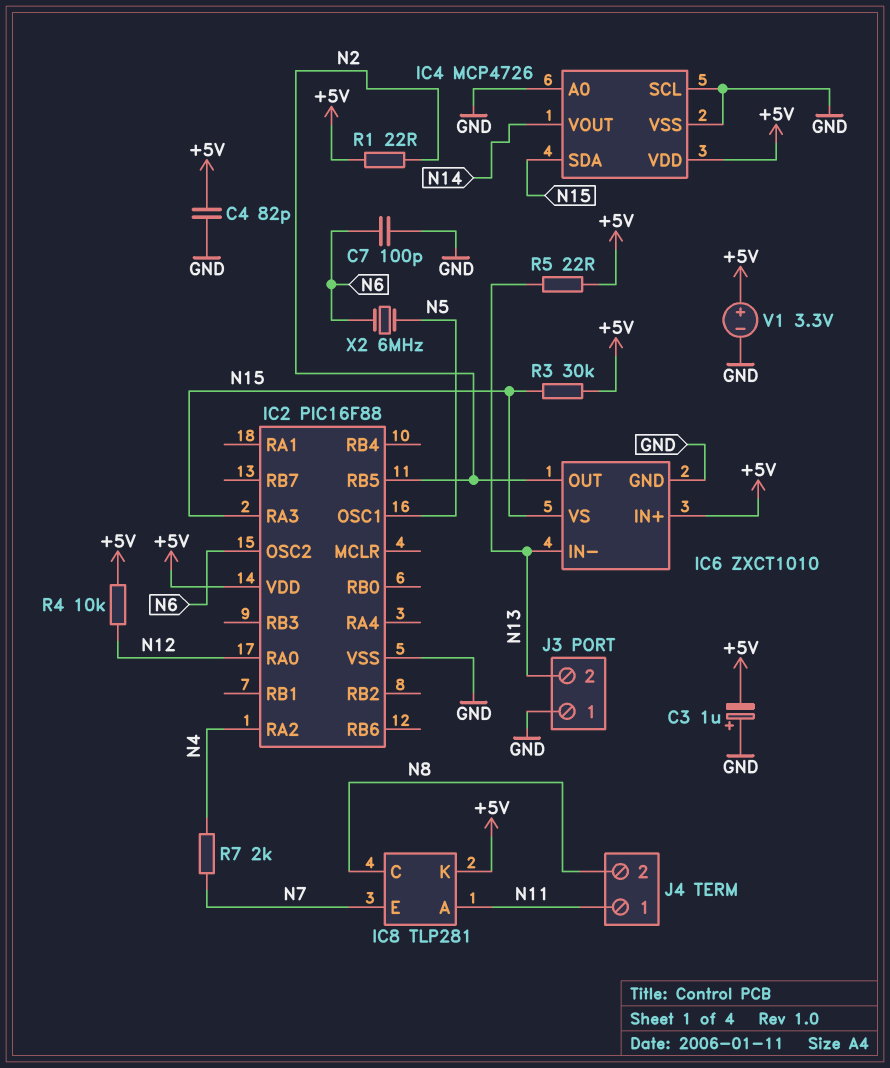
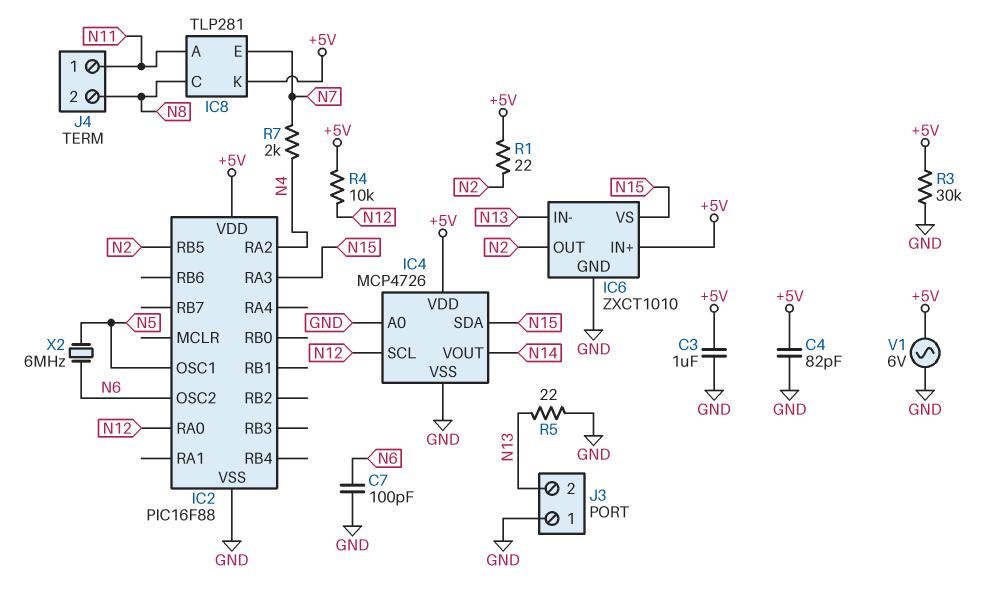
C3: 1uF (plus GND, minus +5V) -> 1uF (+5V, GND)
IC4 pin SCL: GND -> N12
R3: 30k (+5V, N15) -> 30k (+5V, GND)
R5: 22 (+5V, N13) -> 22 (GND, N13)
V1: 3.3V (plus +5V, minus GND) -> AC 6V (+5V, GND)

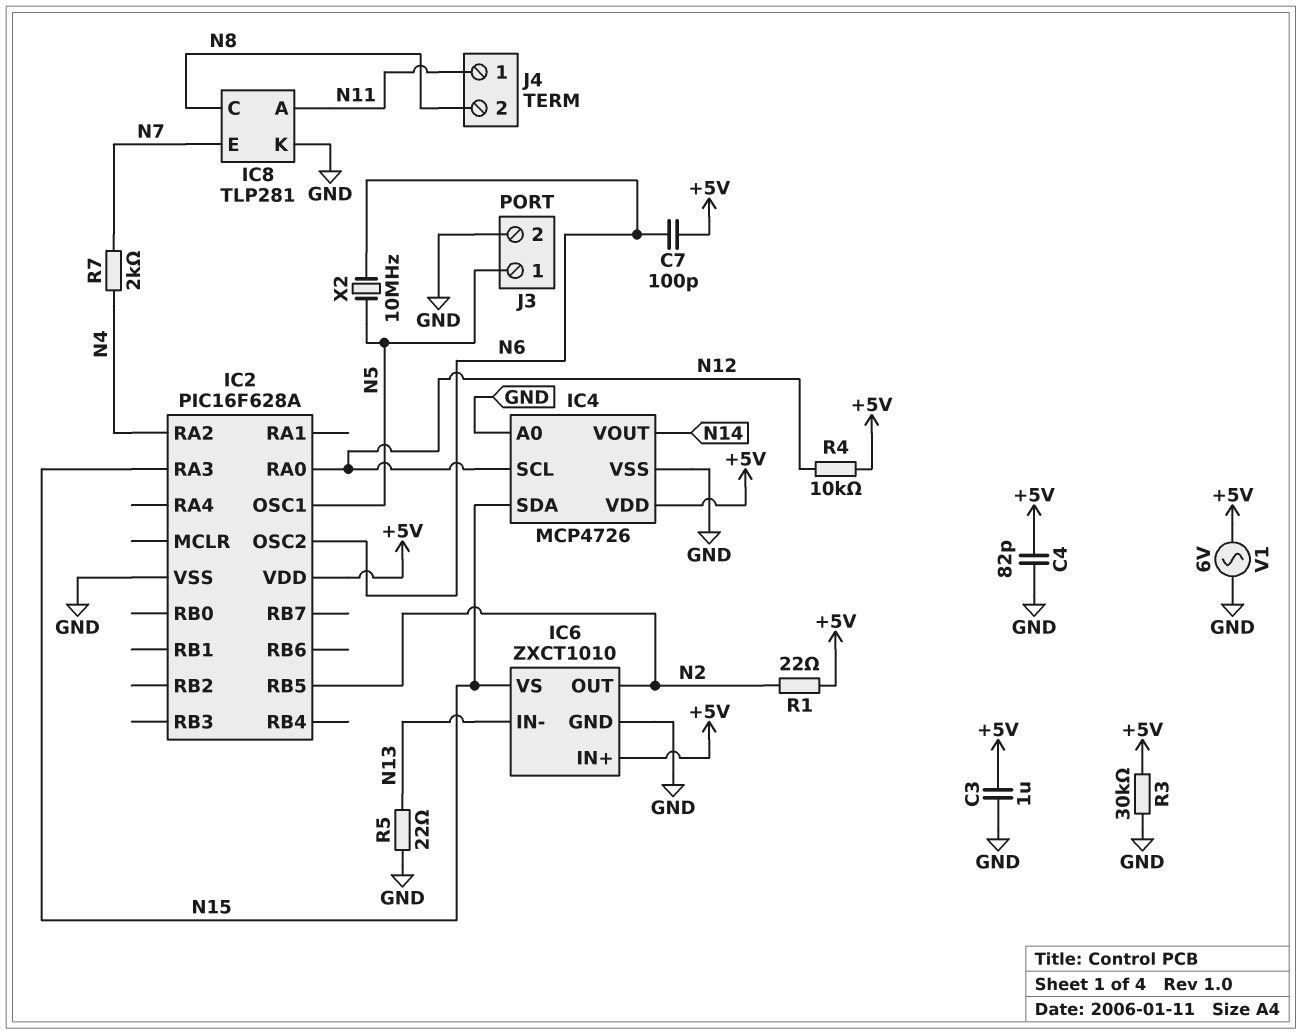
C7: 100pF (GND, N6) -> 100pF (+5V, N6)
IC2: PIC16F88 -> PIC16F628A
IC8 pin K: +5V -> GND
J3 pin 1: GND -> N5
J3 pin 2: N13 -> GND
X2: 6MHz (N5, N6) -> 10MHz (N5, N6)

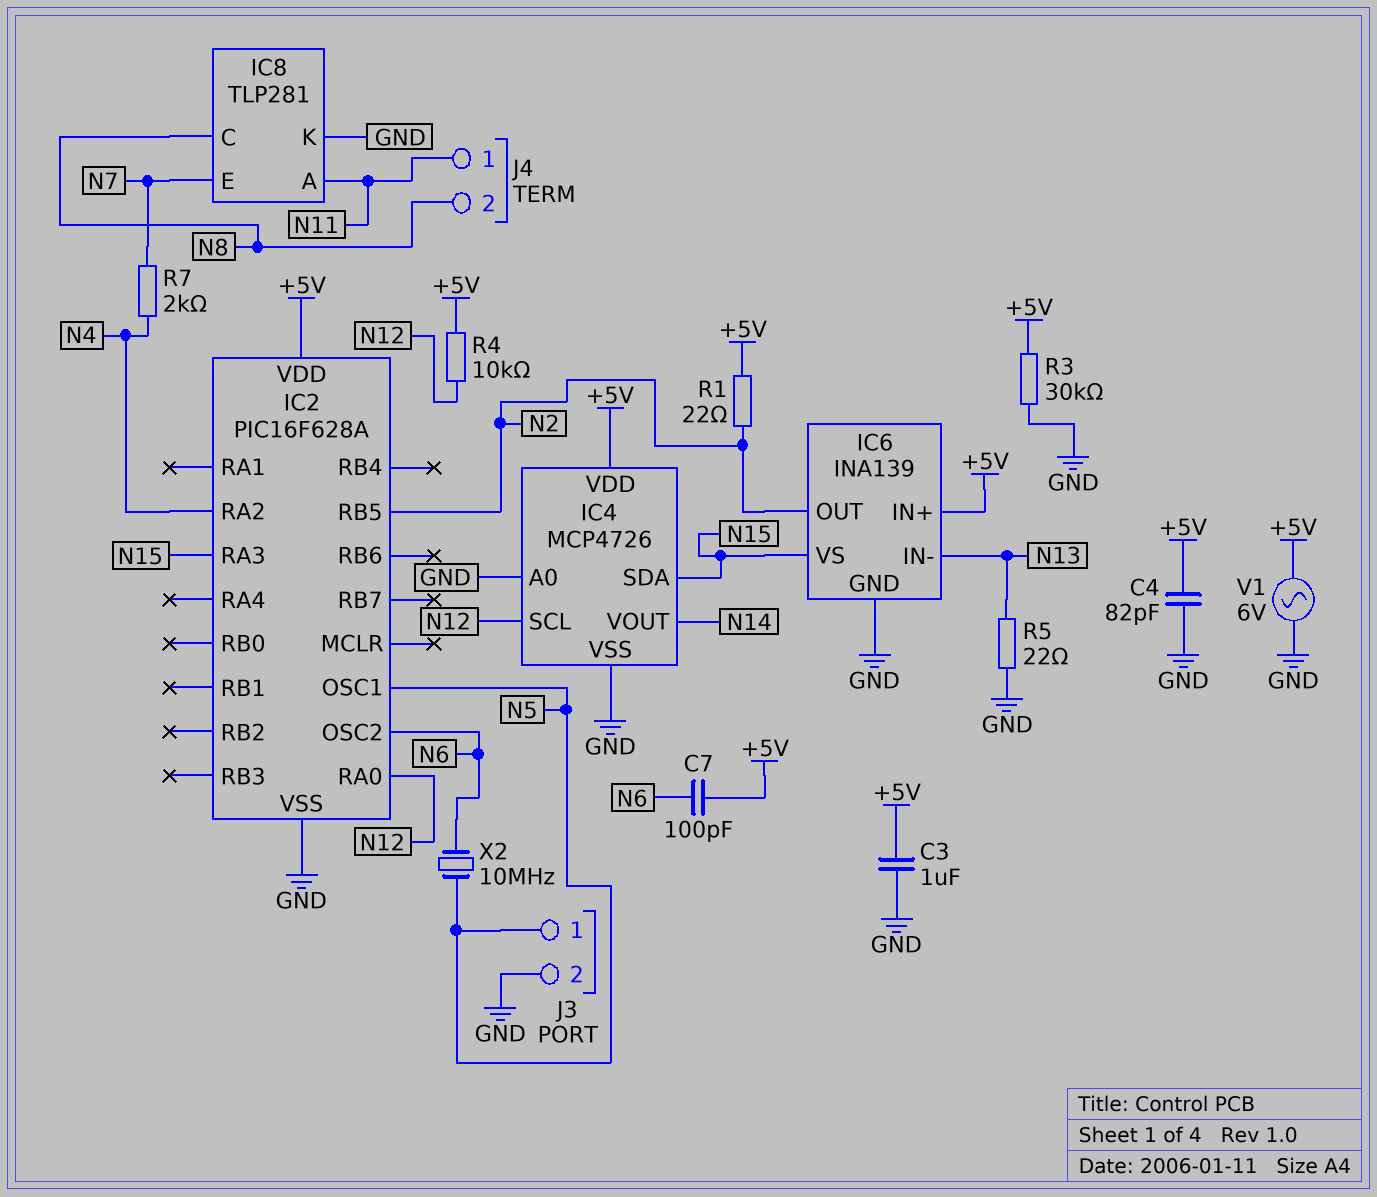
IC6: ZXCT1010 -> INA139

